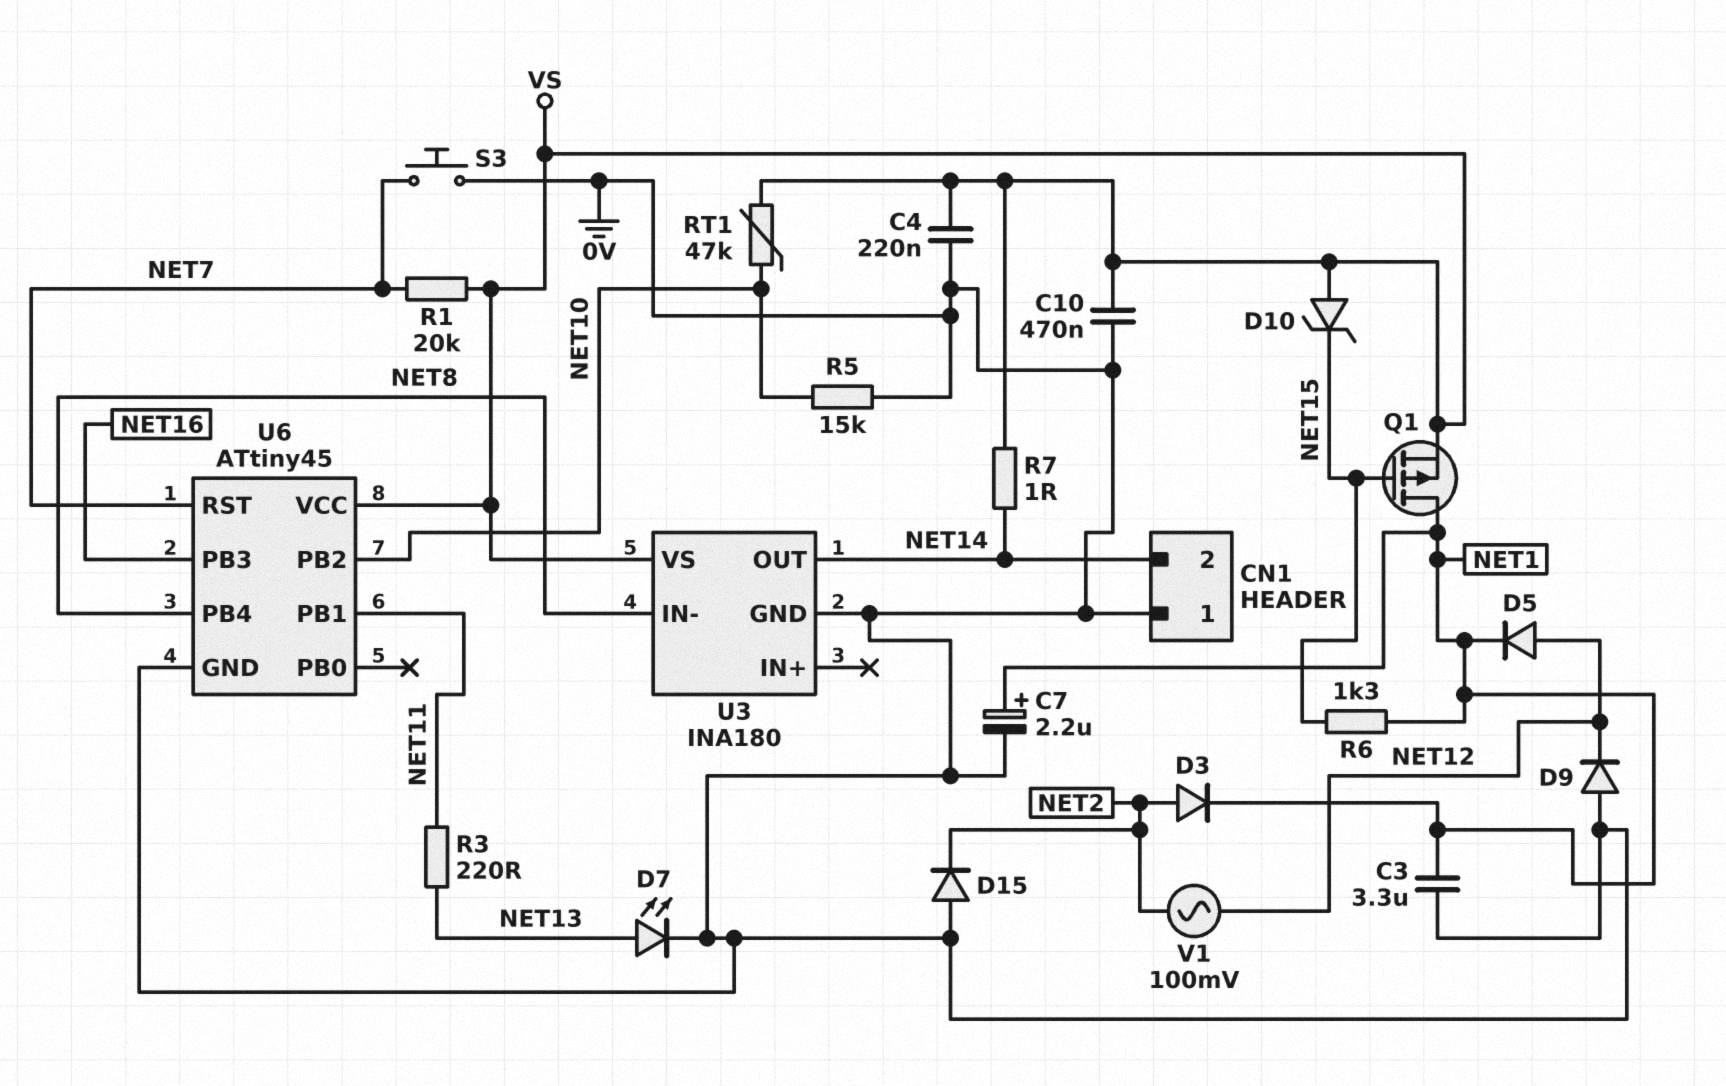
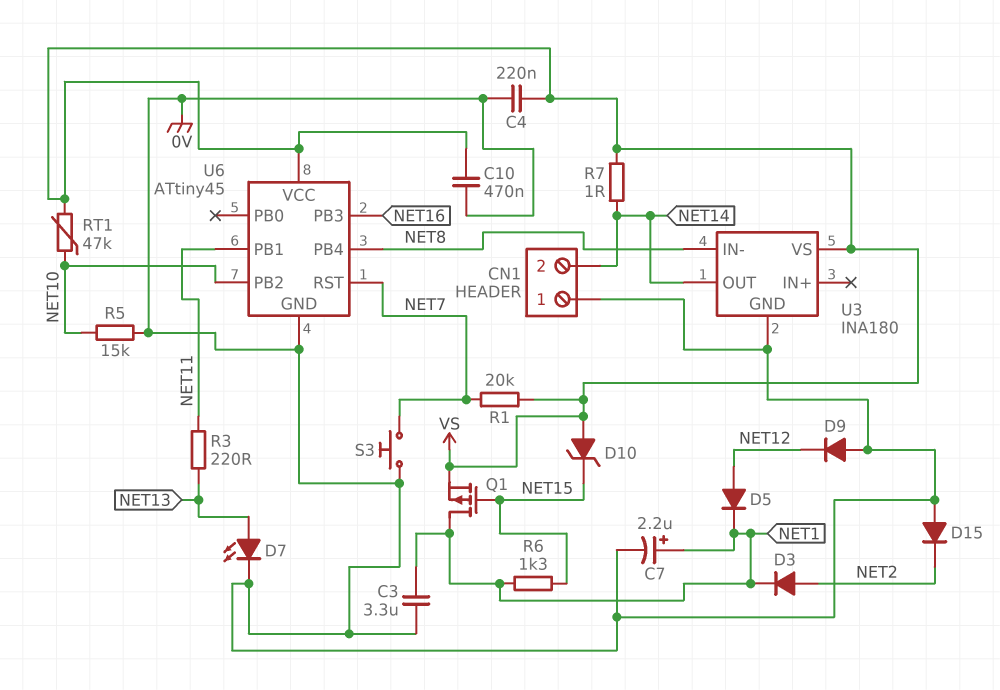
V1: AC 100mV (NET2, NET12) -> none

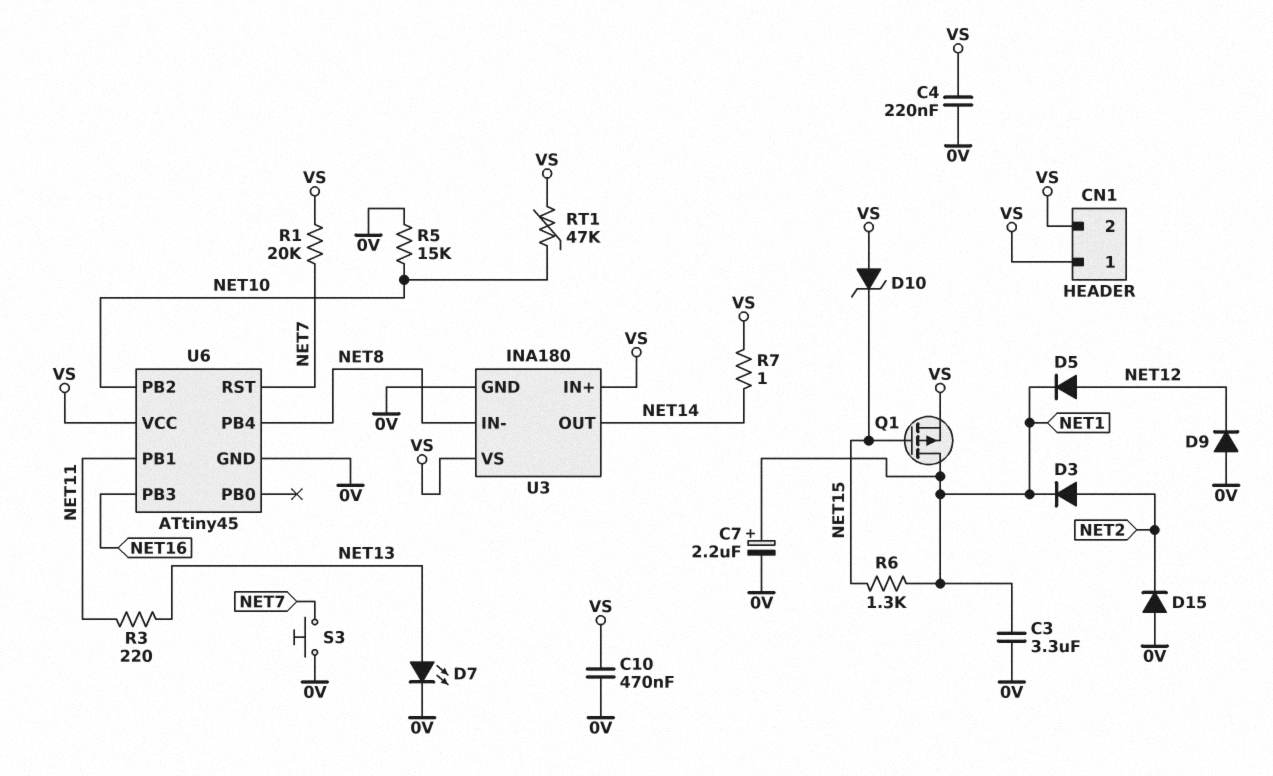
CN1 pin 1: 0V -> VS
CN1 pin 2: NET14 -> VS
U3 pin IN+: none -> VS

